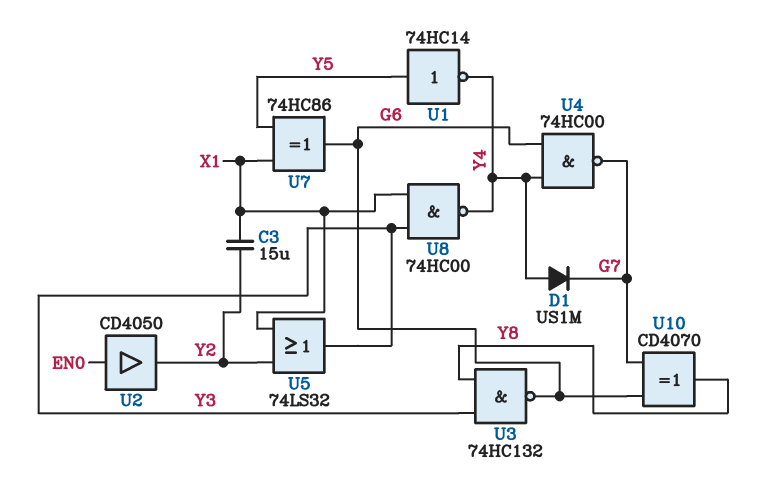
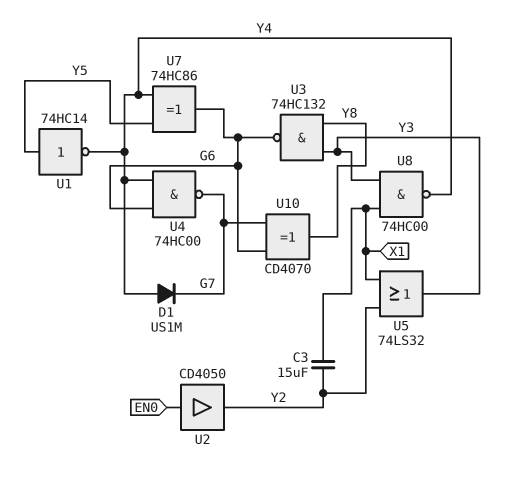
U7: XOR 74HC86 (in X1, in Y5, out G6) -> XOR 74HC86 (in Y4, in Y5, out G6)

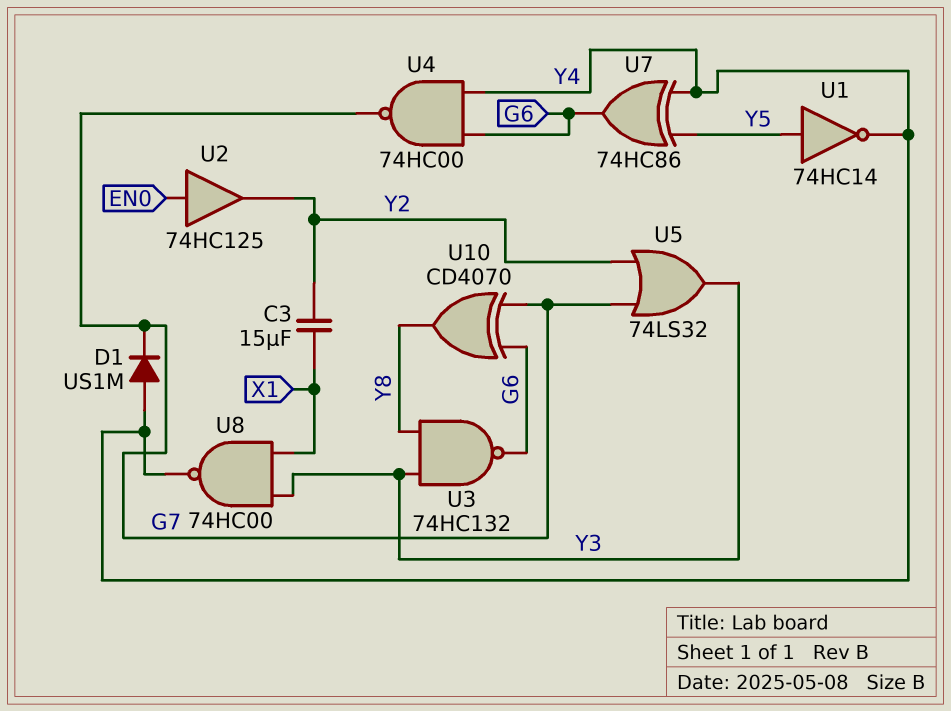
U2: buffer CD4050 (in EN0, out Y2) -> buffer 74HC125 (in EN0, out Y2)
U5: OR 74LS32 (in X1, in Y2, out Y3) -> OR 74LS32 (in G7, in Y2, out Y3)

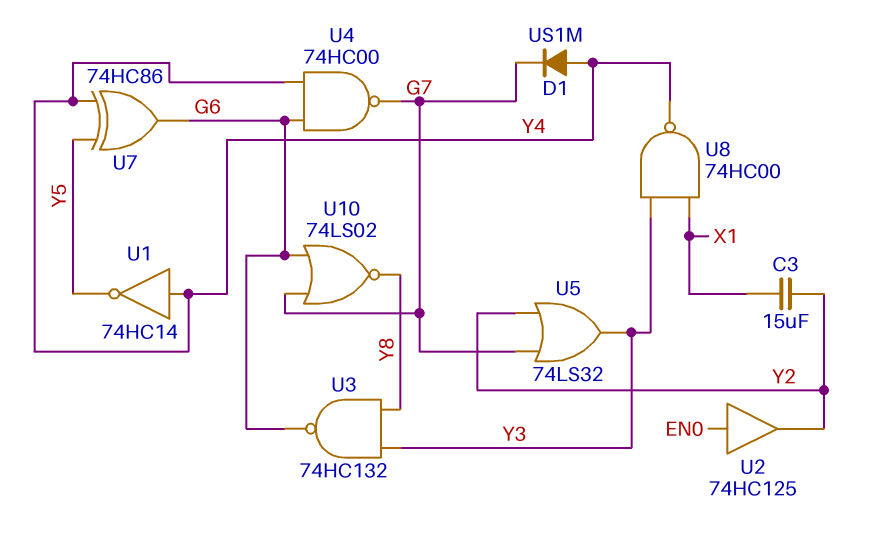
U1: NOT 74HC14 (in Y5, out Y4) -> NOT 74HC14 (in Y4, out Y5)
U10: XOR CD4070 (in G6, in G7, out Y8) -> NOR 74LS02 (in G6, in G7, out Y8)

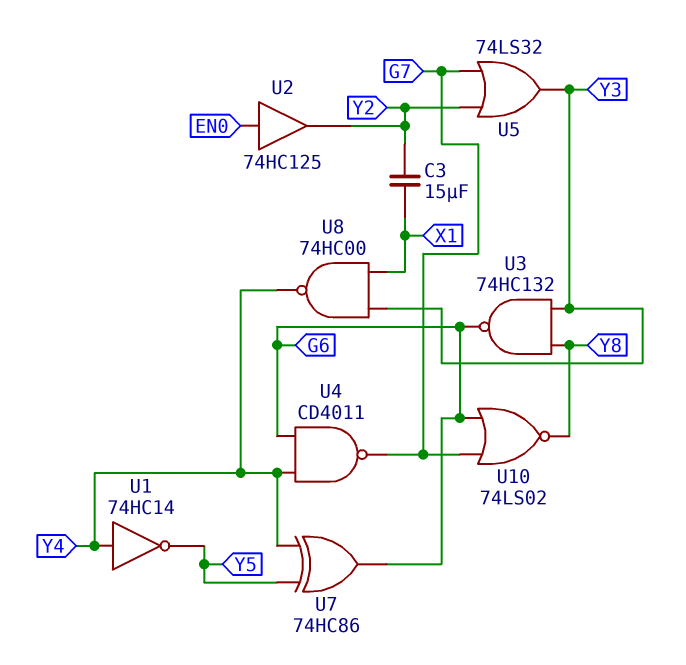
D1: diode US1M (A Y4, K G7) -> none
U4: NAND 74HC00 (in G6, in Y4, out G7) -> NAND CD4011 (in G6, in Y4, out G7)

